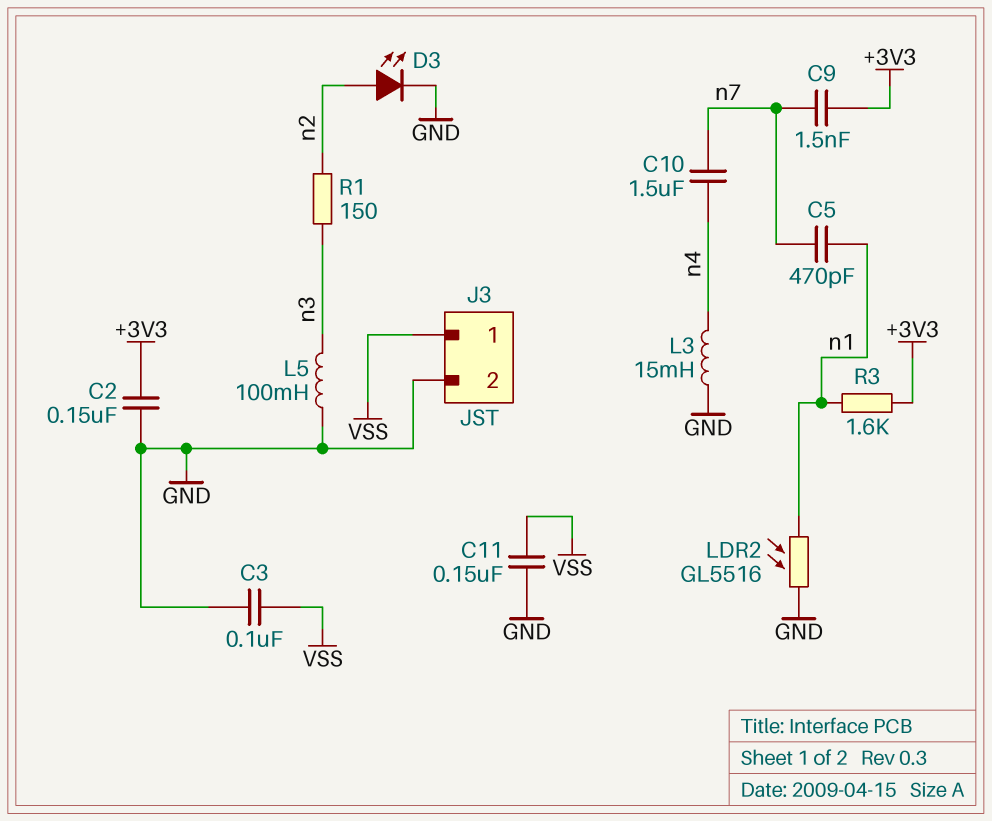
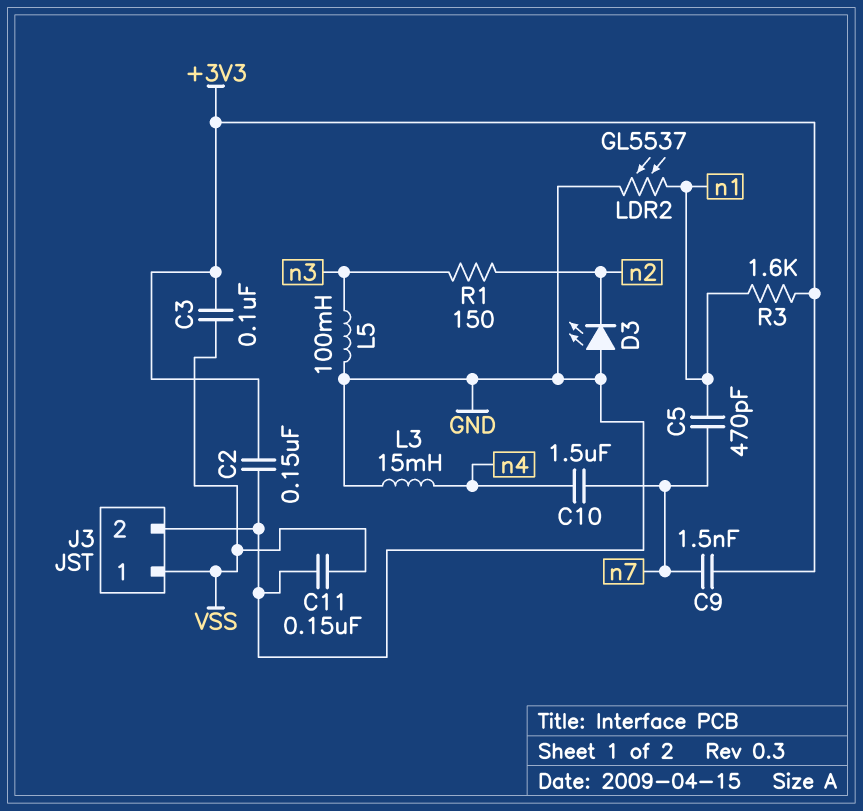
C3: 100nF (GND, VSS) -> 100nF (+3V3, VSS)
D3: LED (A n2, K GND) -> LED (A GND, K n2)
LDR2: GL5516 (GND, n1) -> GL5537 (GND, n1)

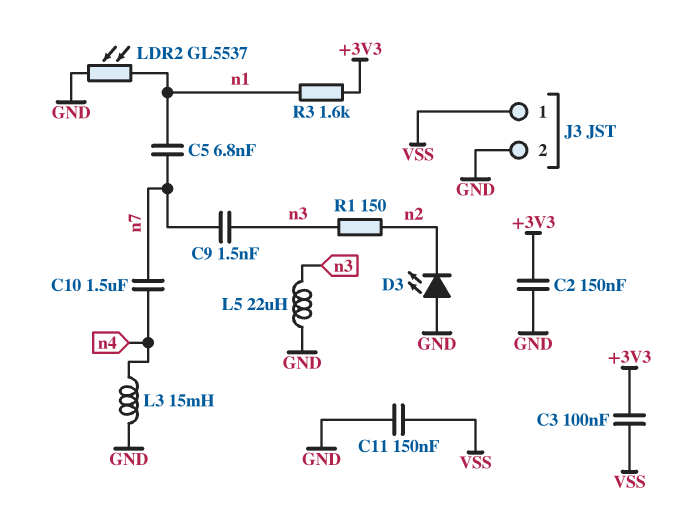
C5: 470pF (n1, n7) -> 6.8nF (n1, n7)
C9: 1.5nF (+3V3, n7) -> 1.5nF (n3, n7)
L5: 100mH (GND, n3) -> 22uH (GND, n3)

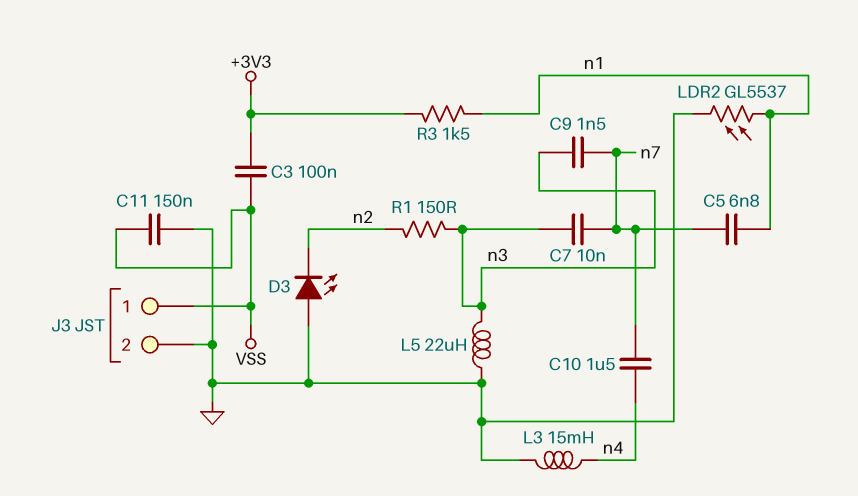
C2: 150nF (+3V3, GND) -> none
C7: none -> 10nF (n3, n7)
R3: 1.6k (+3V3, n1) -> 1.5k (+3V3, n1)

